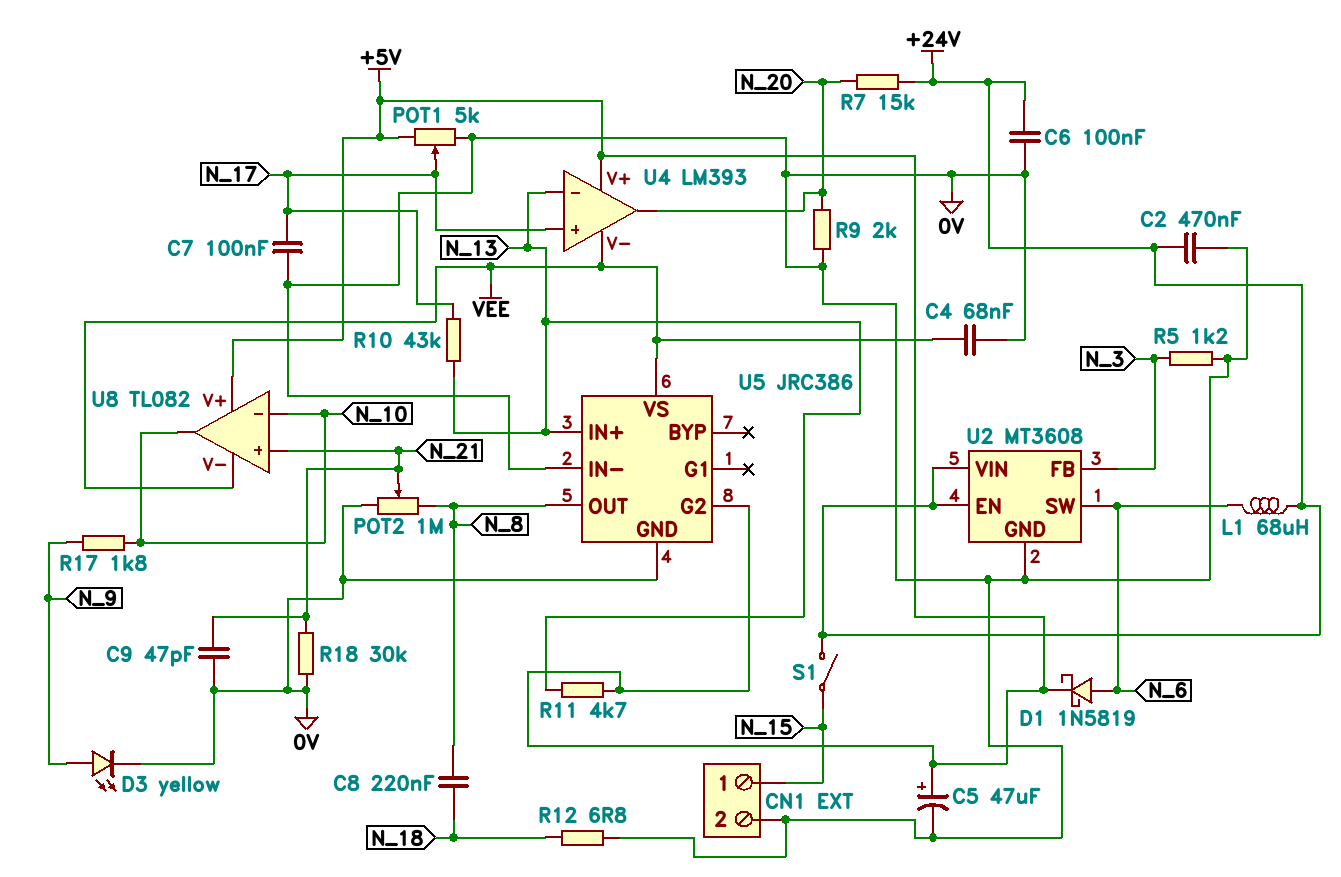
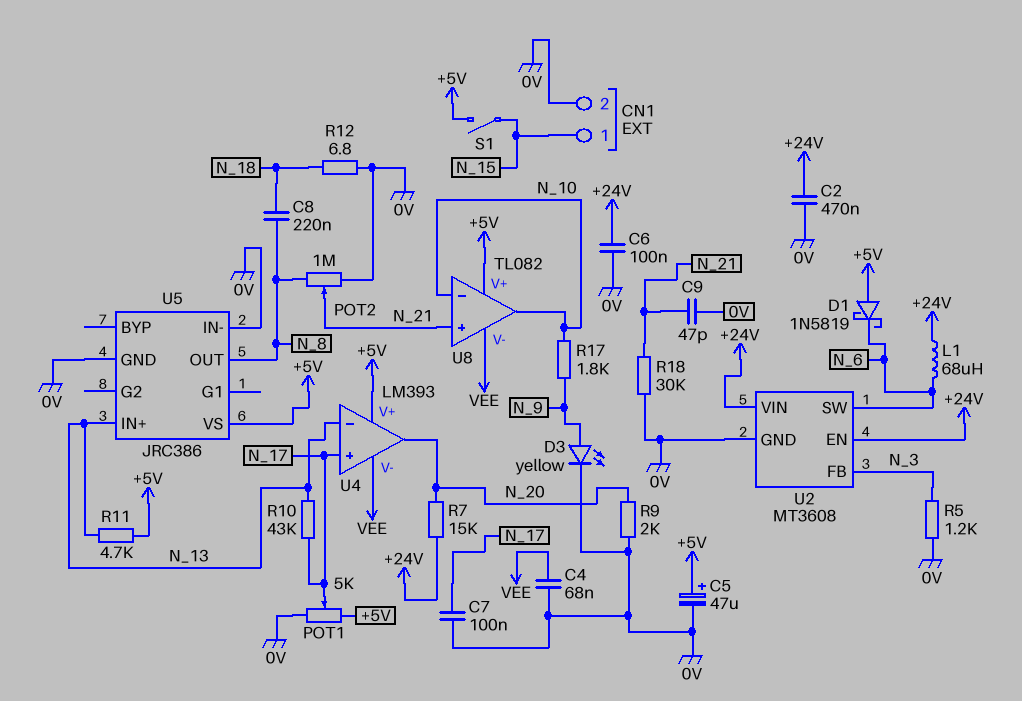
D1: schottky 1N5819 (A N_6, K +5V) -> schottky 1N5819 (A +5V, K N_6)
S1: switch (+24V, N_15) -> switch (+5V, N_15)
U5 pin G2: +5V -> none
U5 pin VS: VEE -> +5V

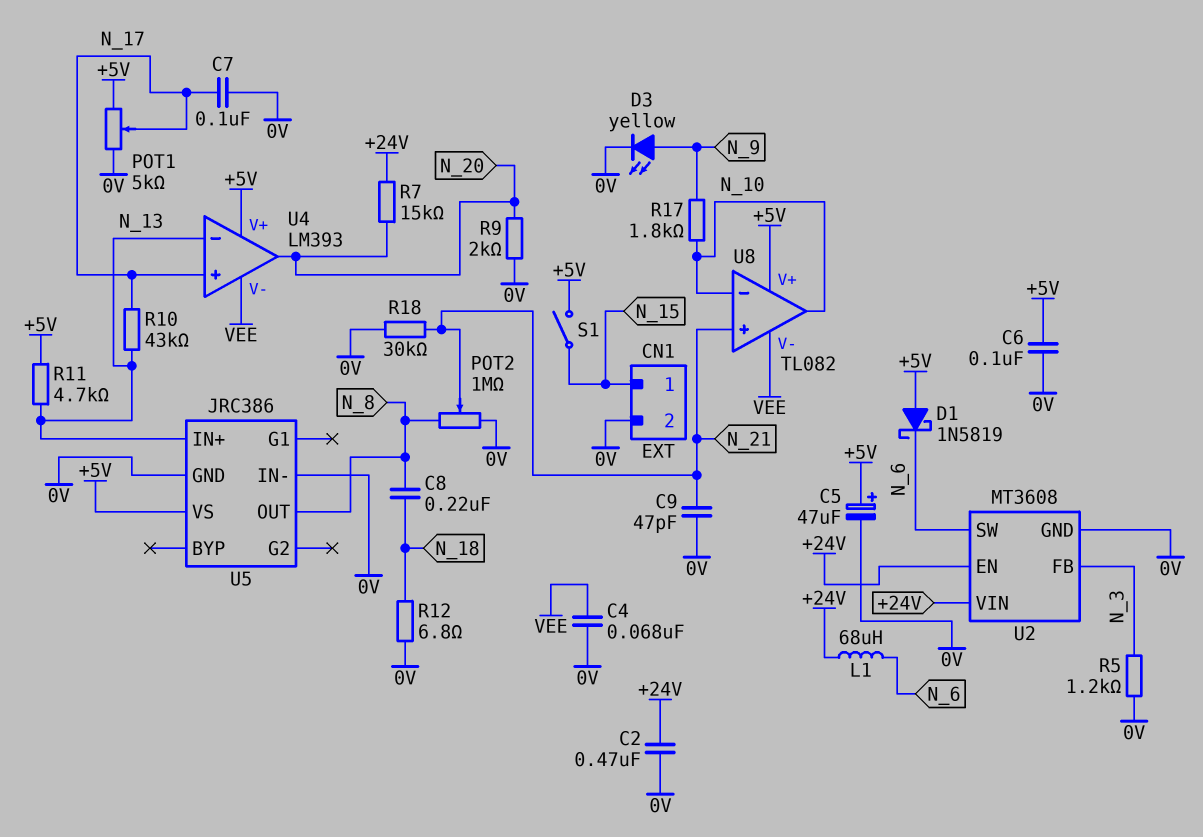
C6: 100nF (+24V, 0V) -> 100nF (+5V, 0V)

